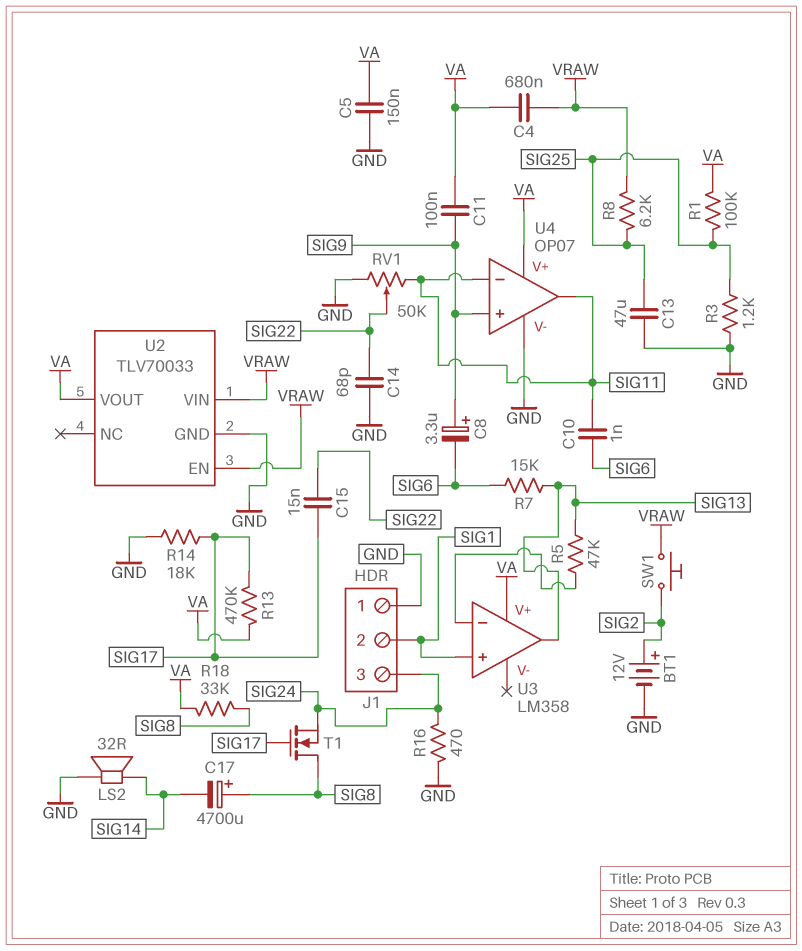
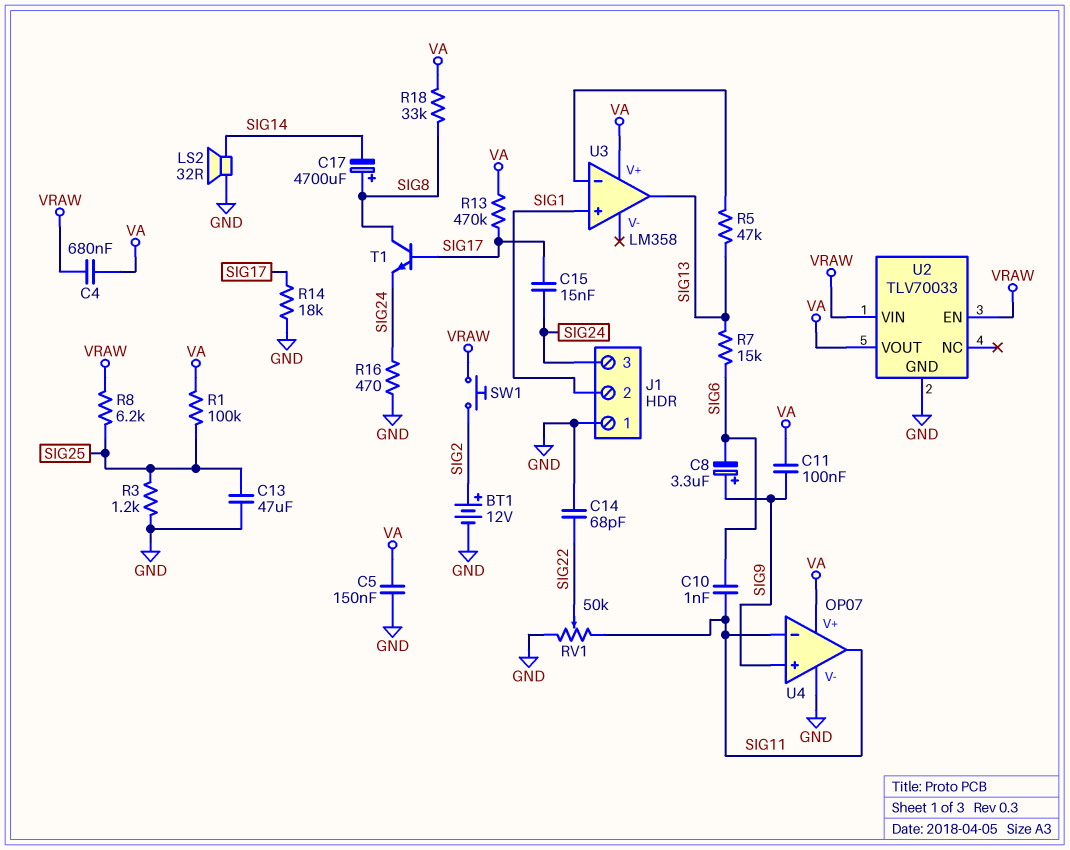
C15: 15nF (SIG17, SIG22) -> 15nF (SIG17, SIG24)
T1: NMOS (G SIG17, D SIG8, S SIG24) -> NPN (B SIG17, C SIG8, E SIG24)

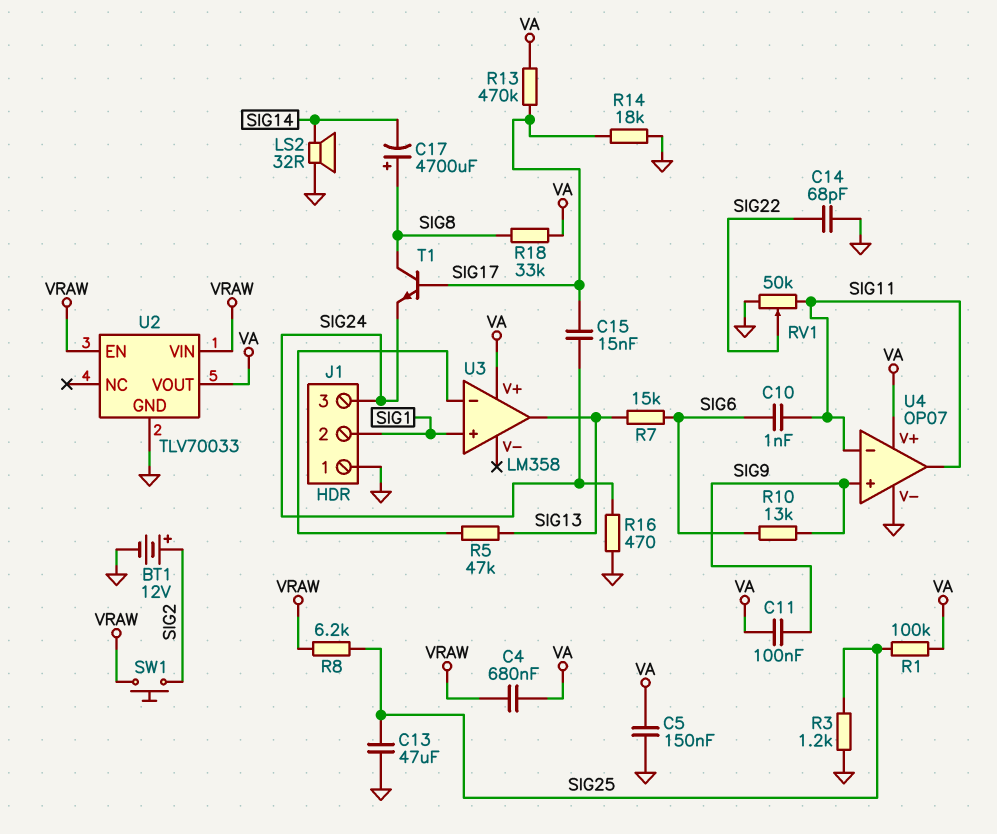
C8: 3.3uF (plus SIG9, minus SIG6) -> none
R10: none -> 13k (SIG6, SIG9)

